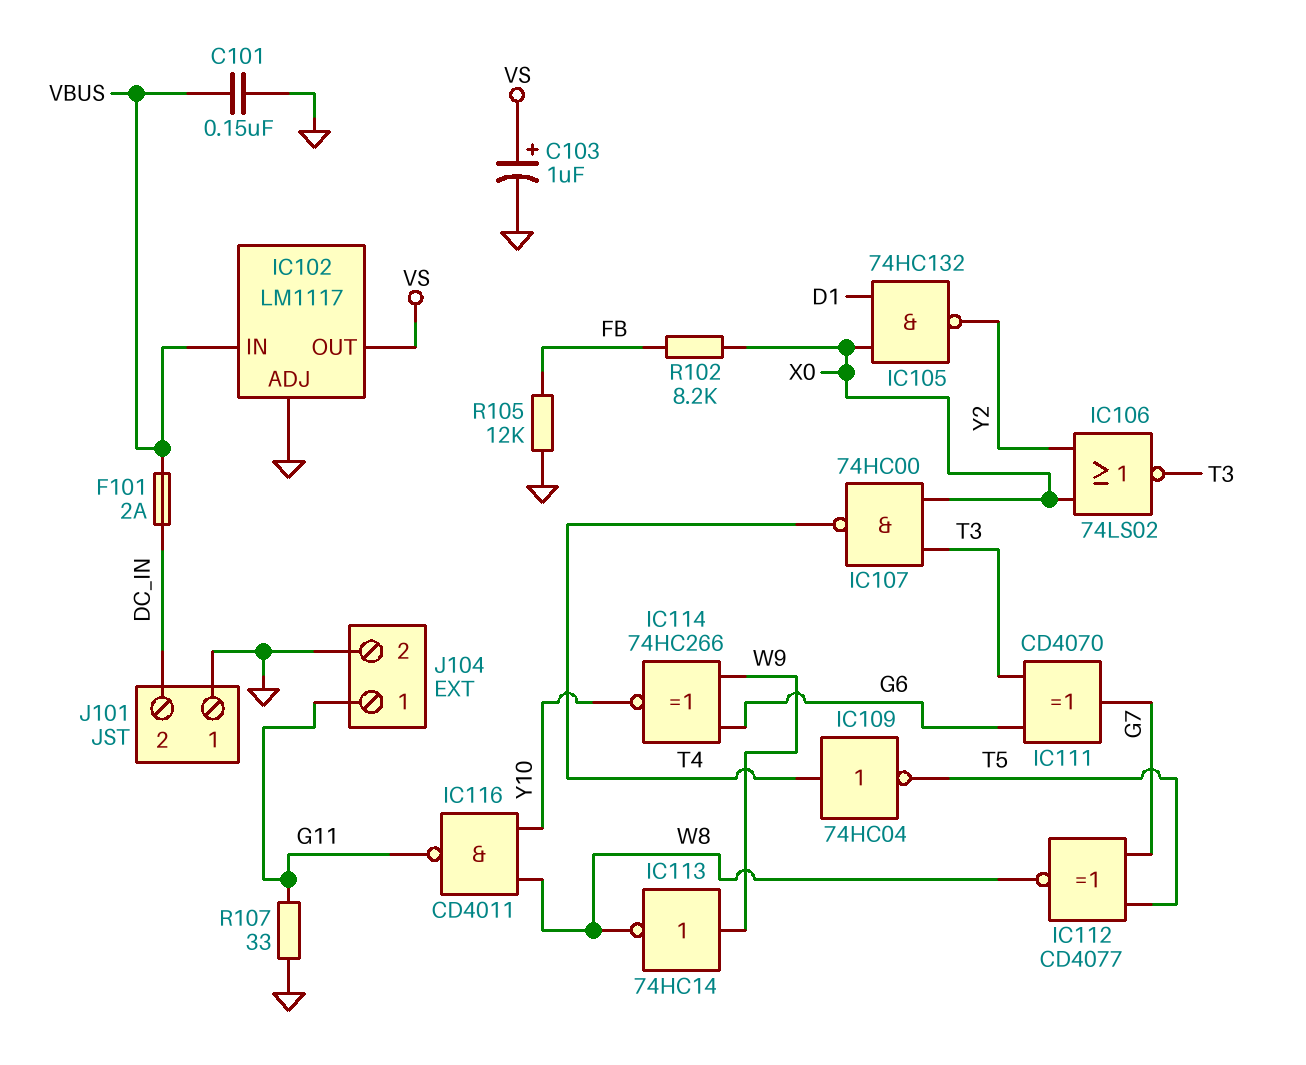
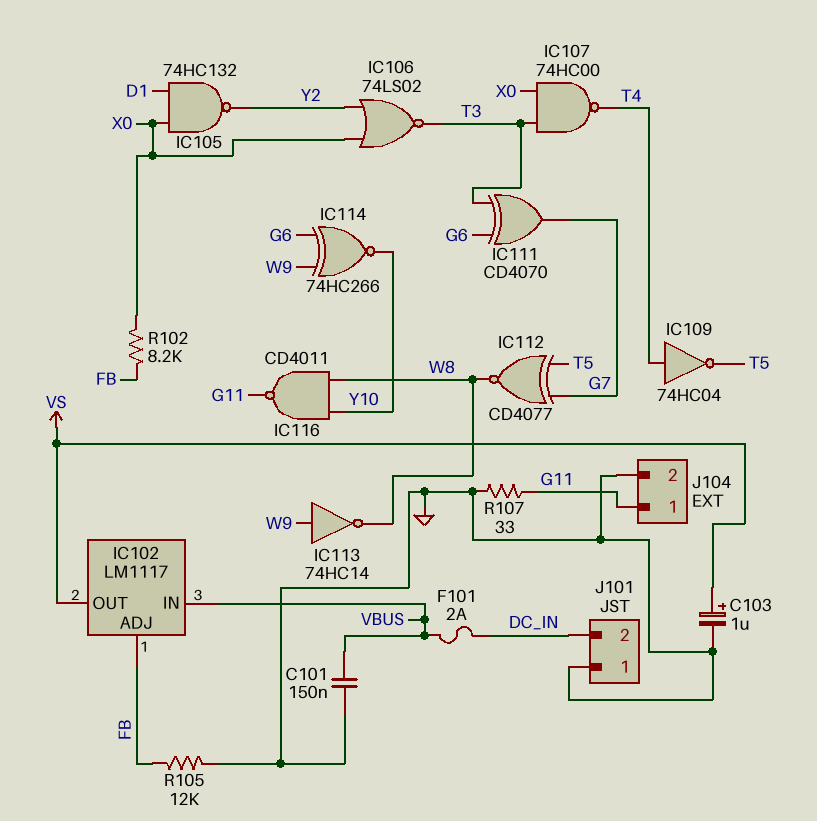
IC102 pin ADJ: GND -> FB

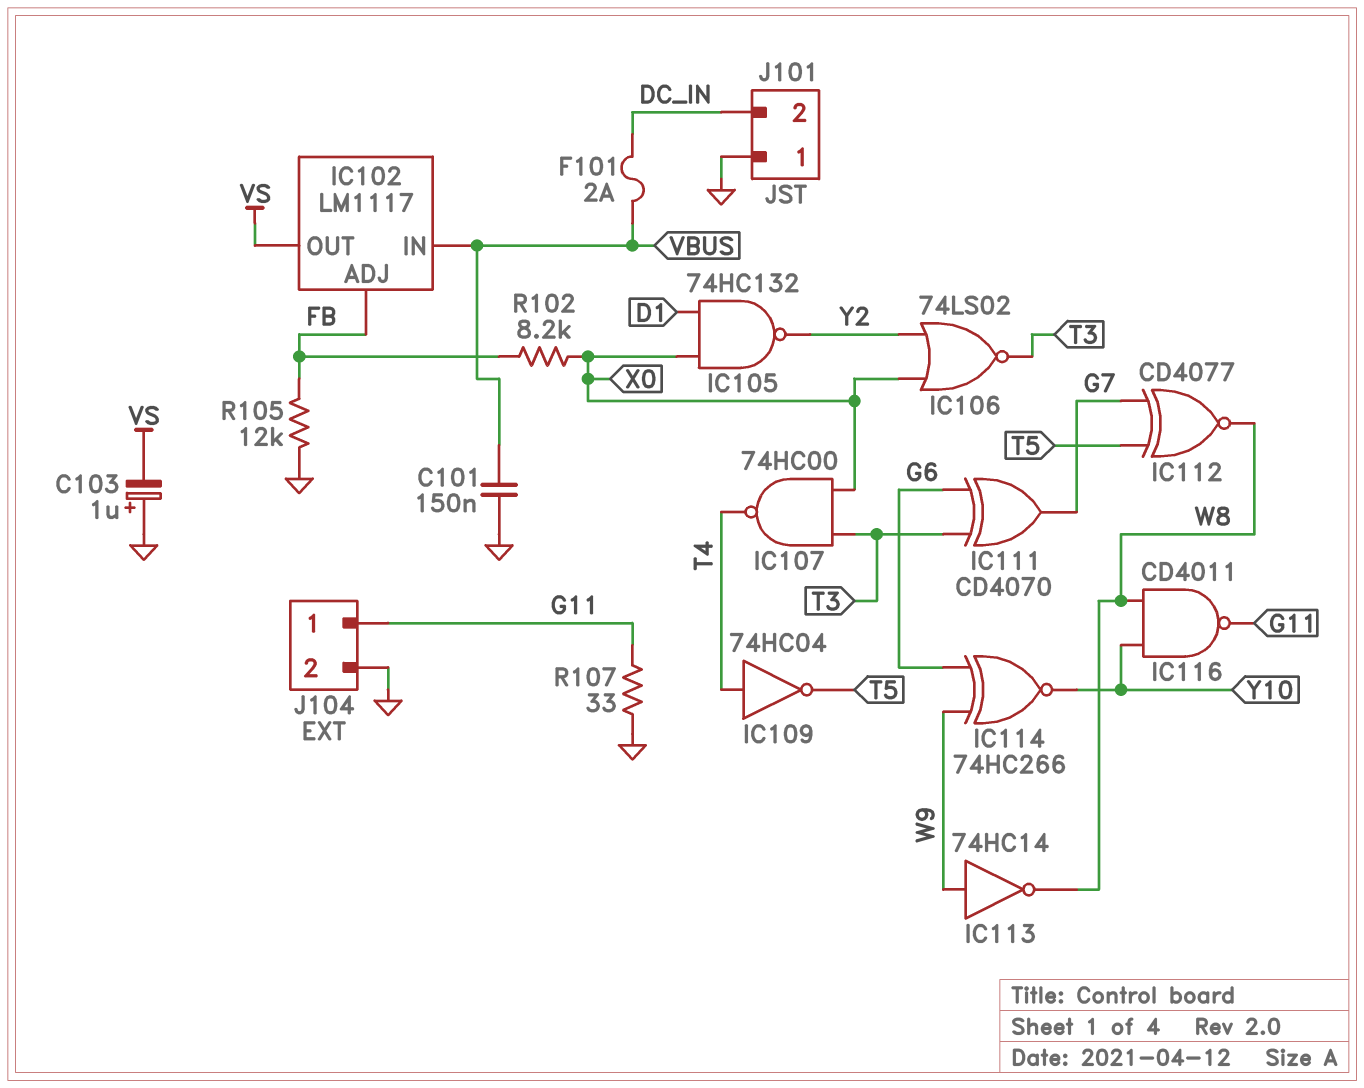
C103: 1uF (plus VS, minus GND) -> 1uF (plus GND, minus VS)

